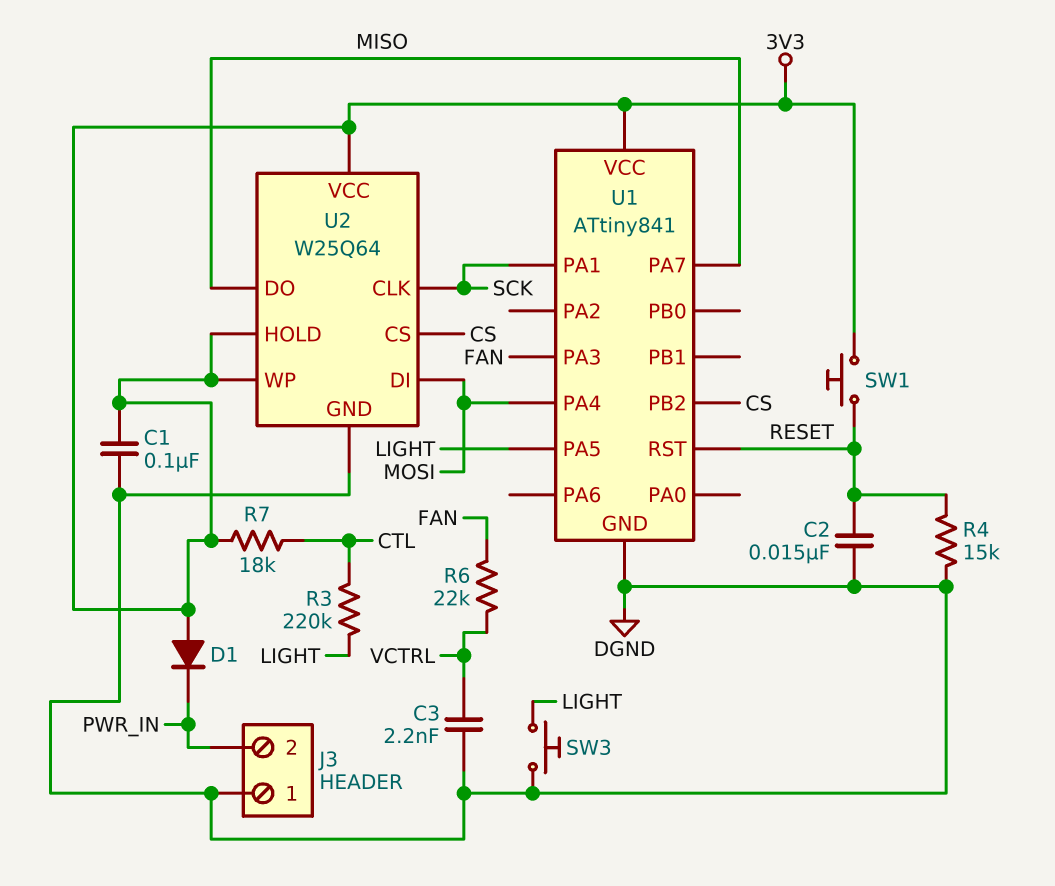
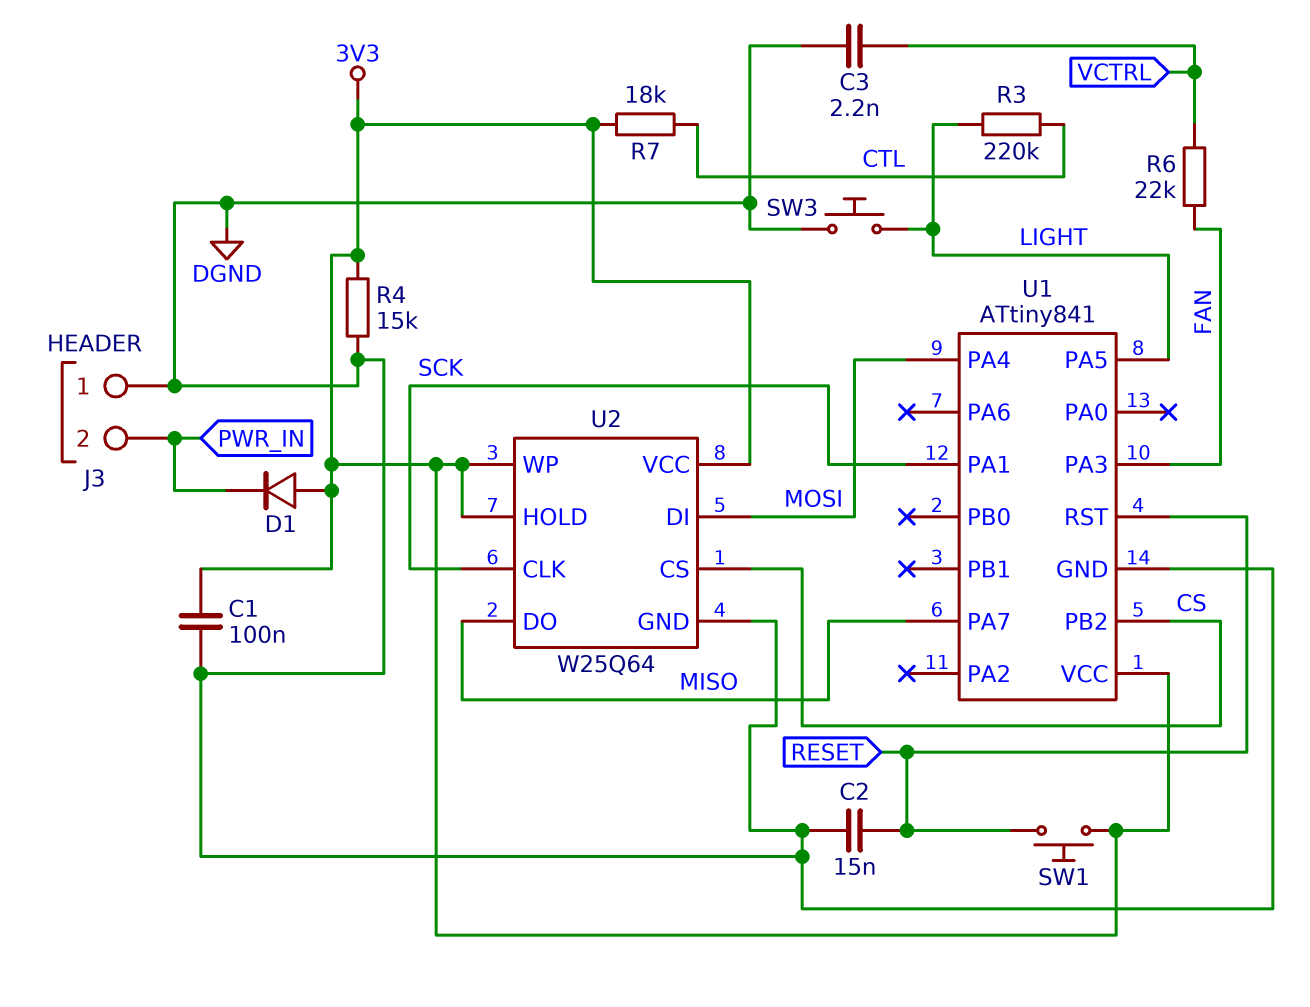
R4: 15k (DGND, RESET) -> 15k (3V3, DGND)

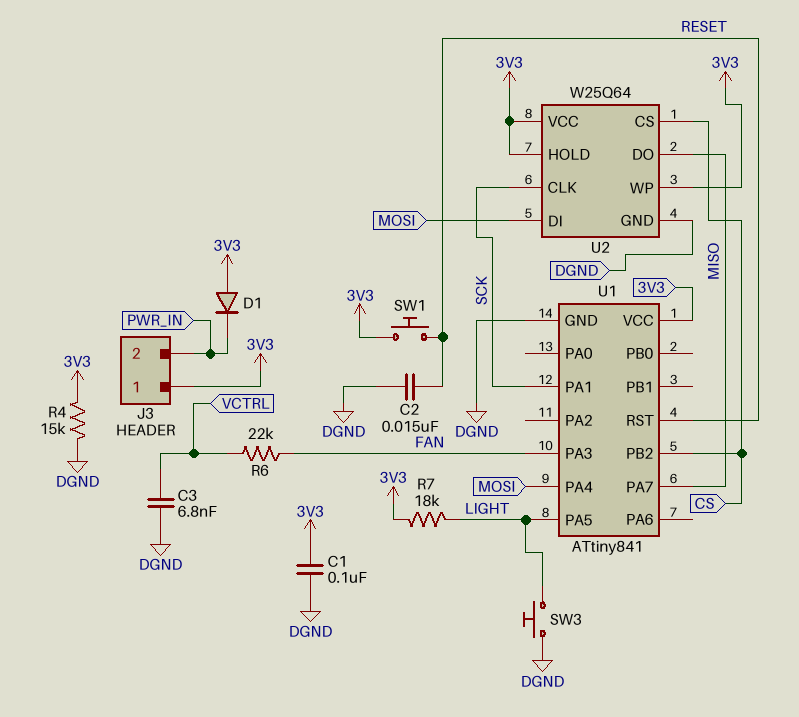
C3: 2.2nF (DGND, VCTRL) -> 6.8nF (DGND, VCTRL)
J3 pin 1: DGND -> 3V3
R3: 220k (CTL, LIGHT) -> none
R7: 18k (3V3, CTL) -> 18k (3V3, LIGHT)

